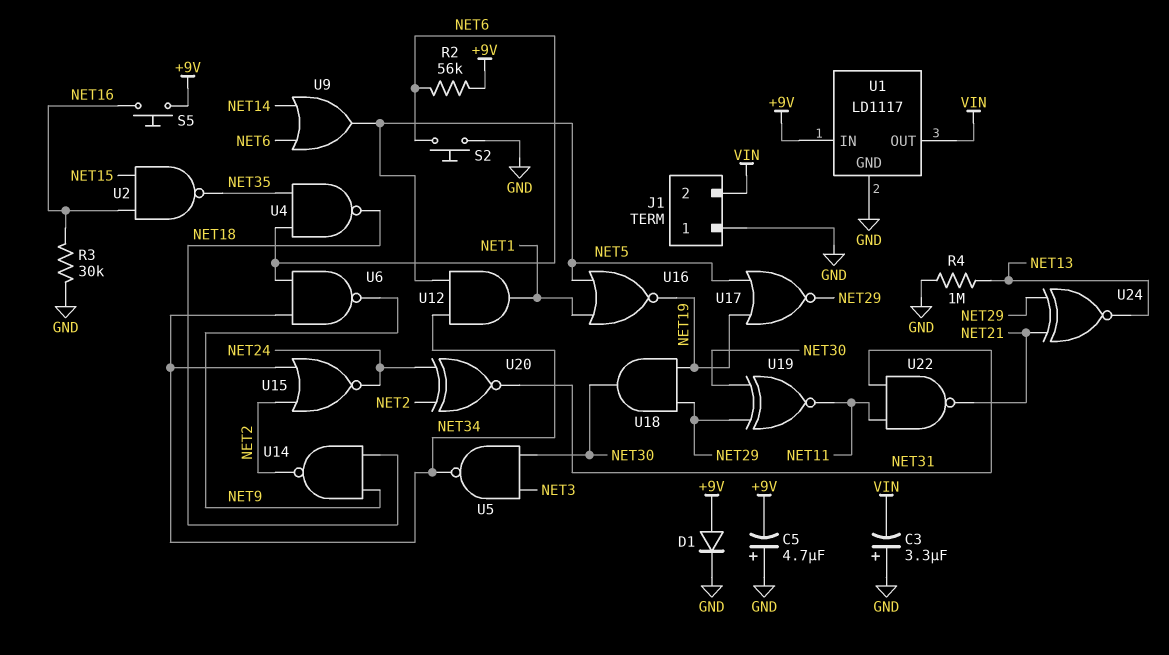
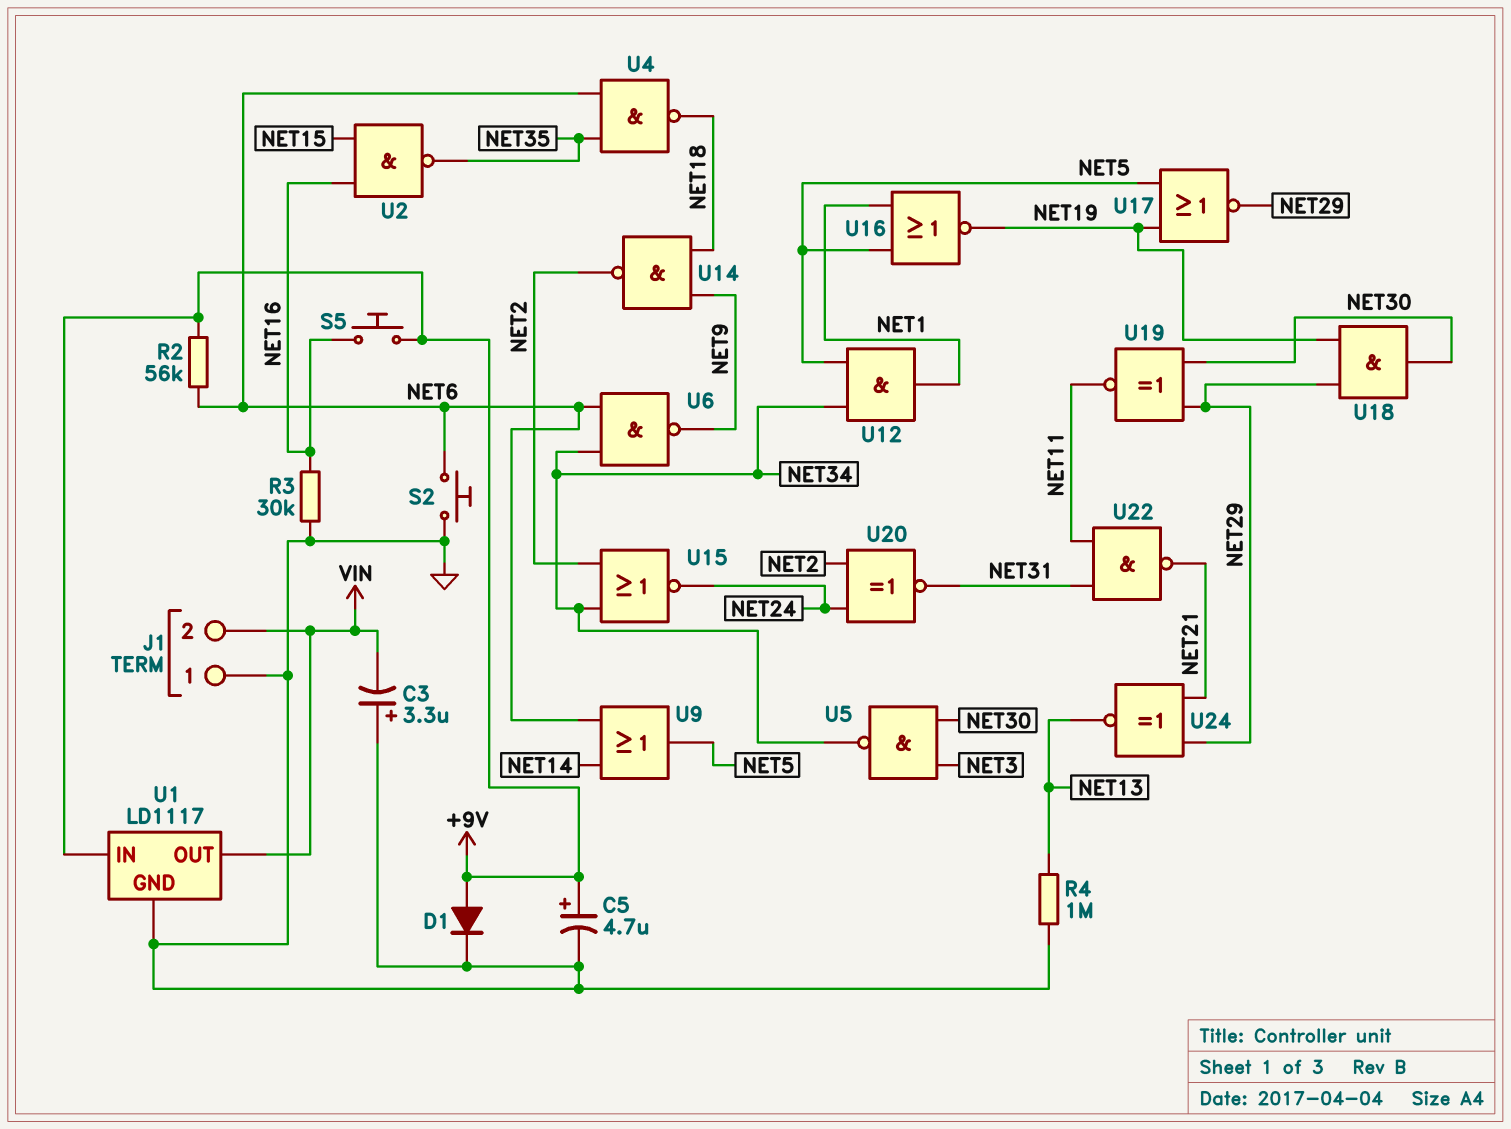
C5: 4.7uF (plus GND, minus +9V) -> 4.7uF (plus +9V, minus GND)

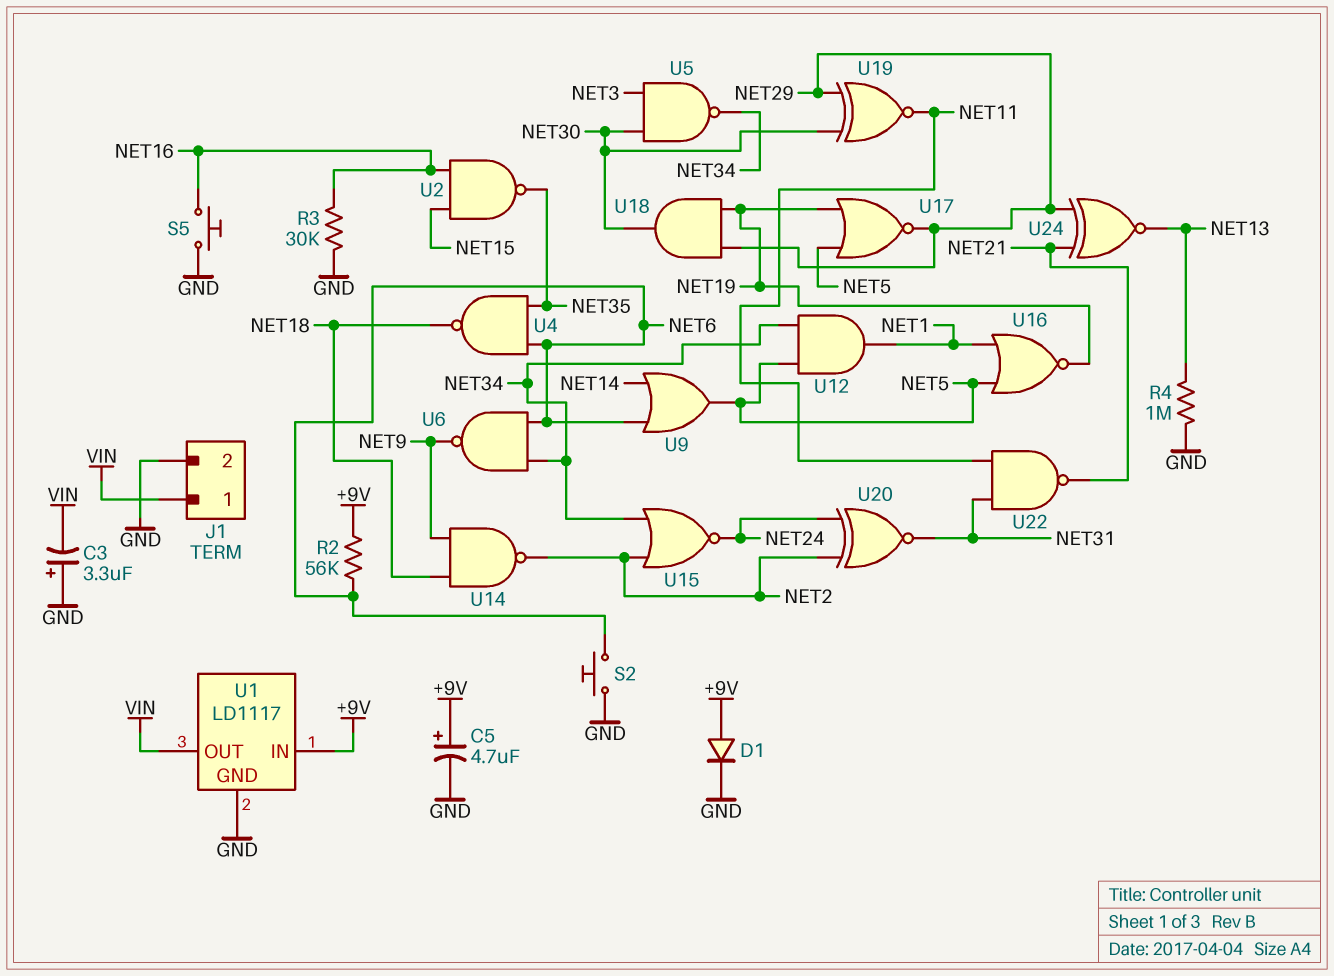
J1 pin 1: GND -> VIN
J1 pin 2: VIN -> GND
S5: button (+9V, NET16) -> button (GND, NET16)

